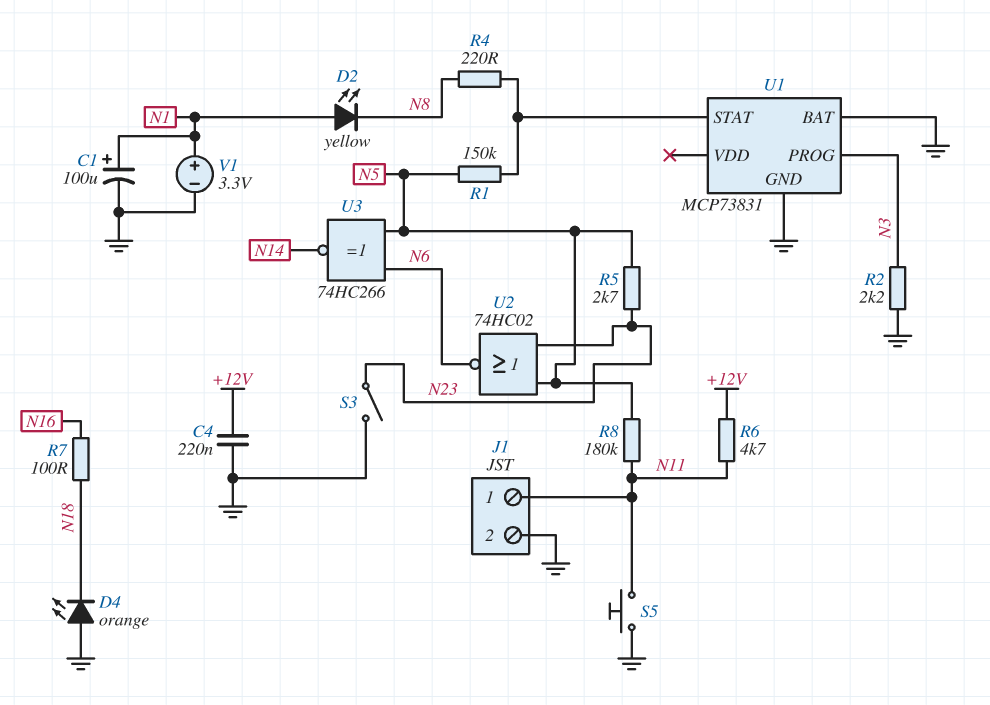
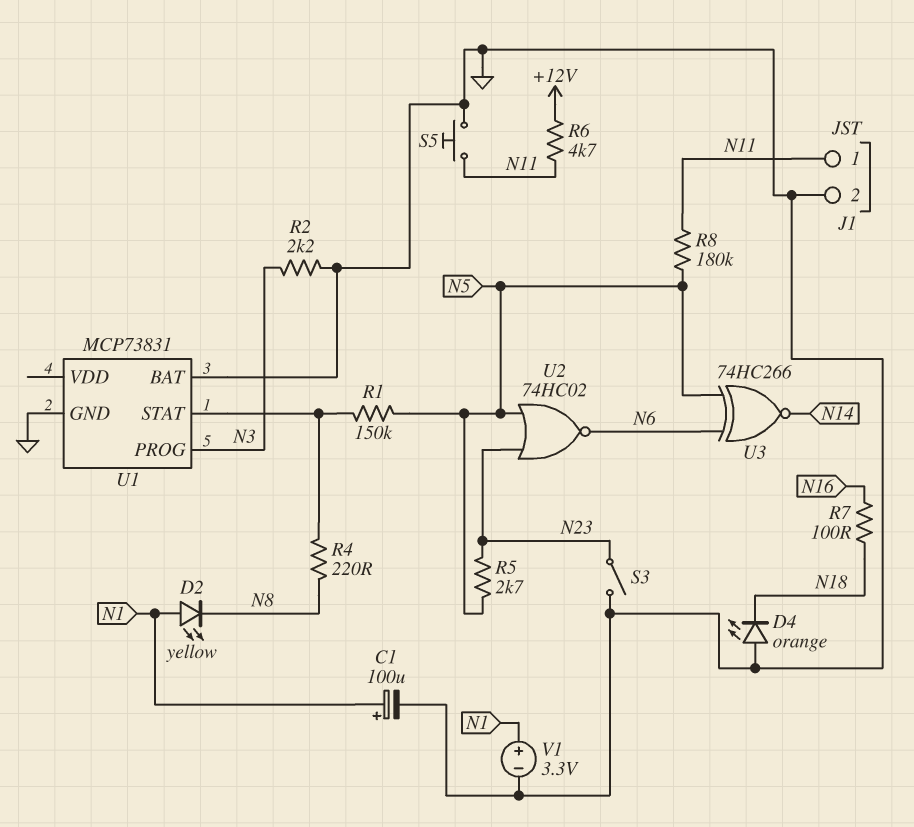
C4: 220nF (+12V, GND) -> none

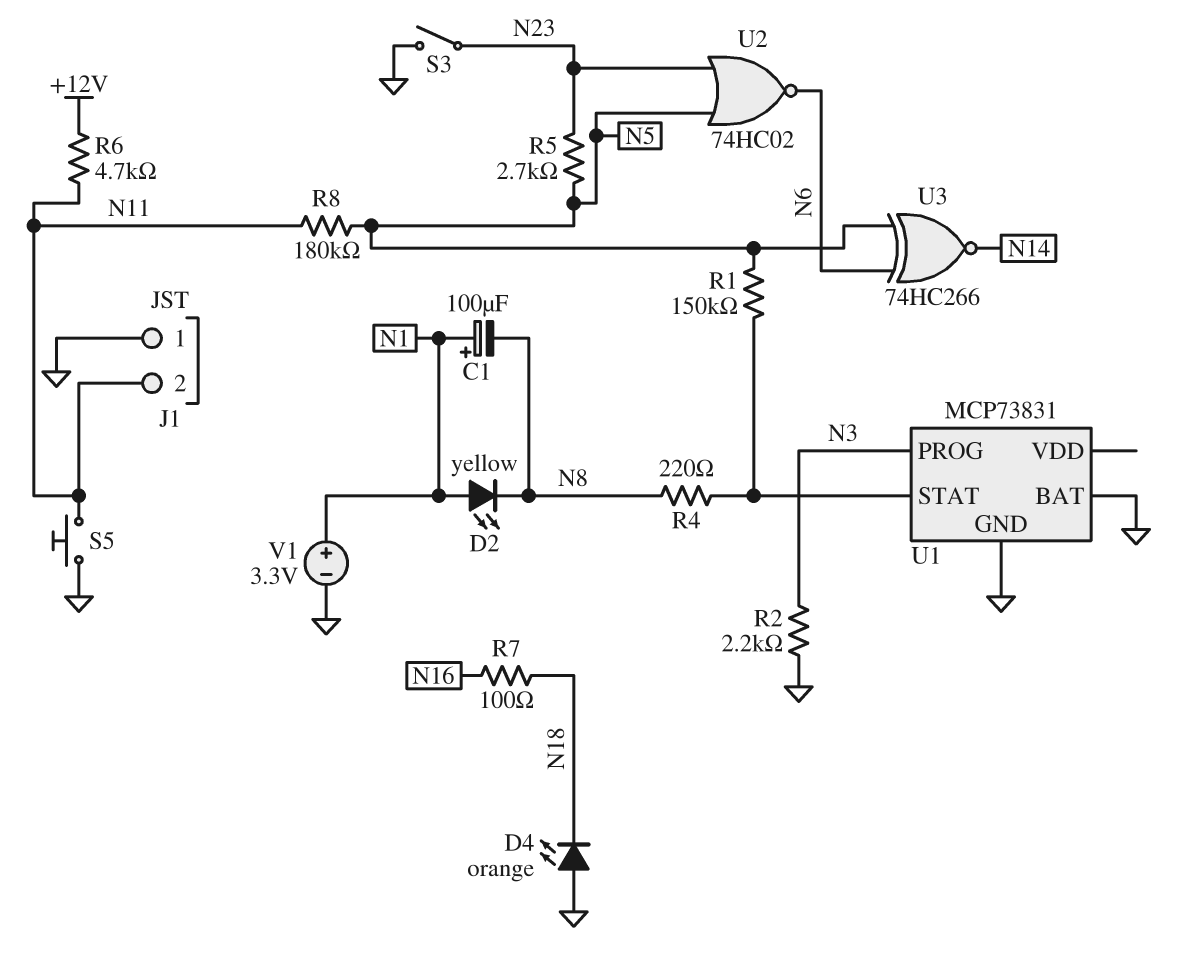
C1: 100uF (plus N1, minus GND) -> 100uF (plus N1, minus N8)
J1 pin 1: N11 -> GND
J1 pin 2: GND -> N11

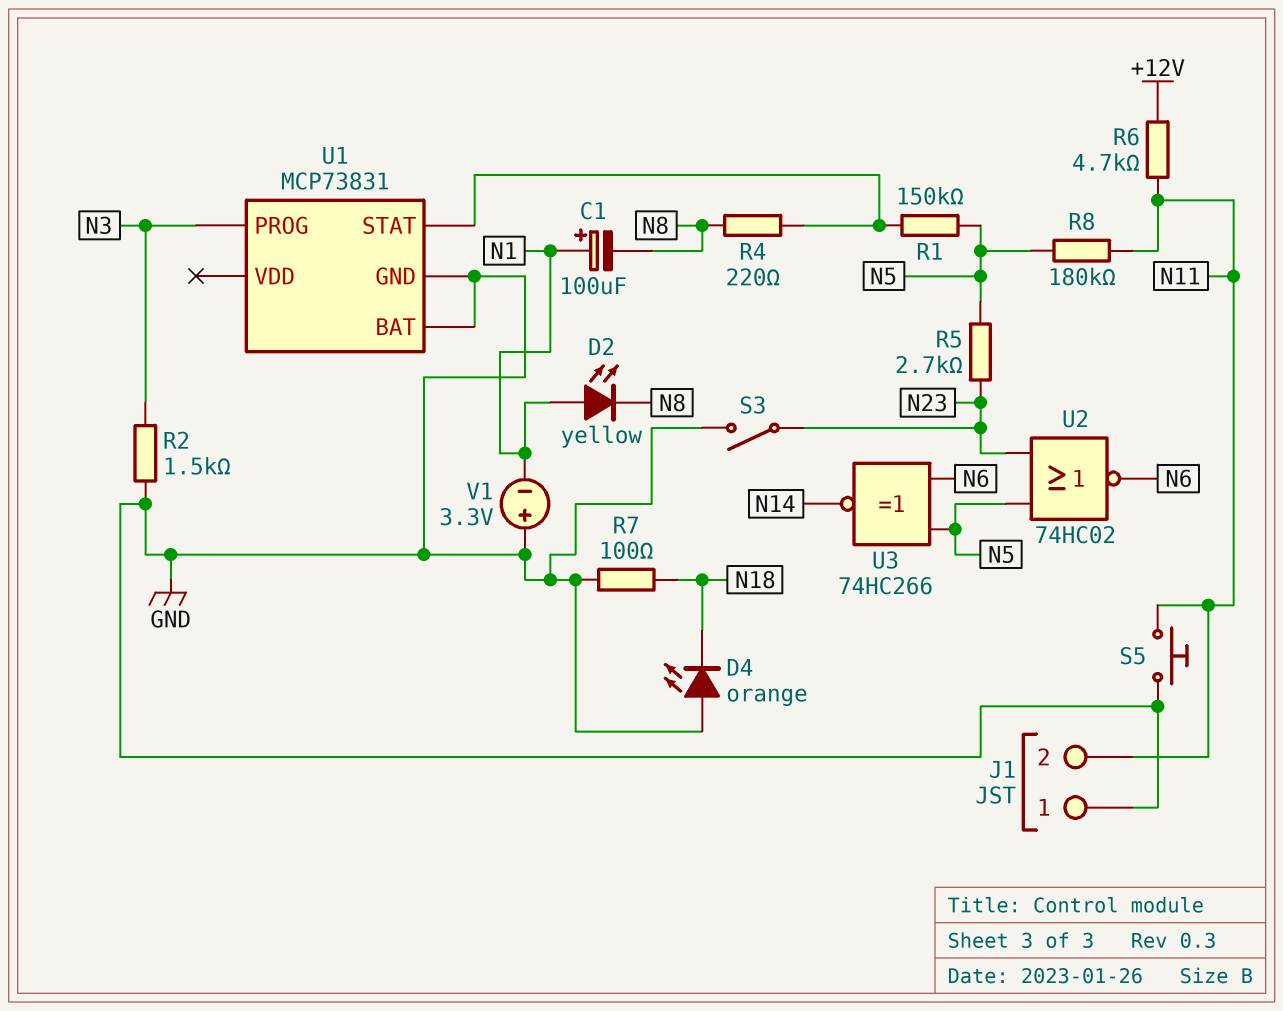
R2: 2.2k (GND, N3) -> 1.5k (GND, N3)
R7: 100 (N16, N18) -> 100 (GND, N18)
V1: 3.3V (plus N1, minus GND) -> 3.3V (plus GND, minus N1)

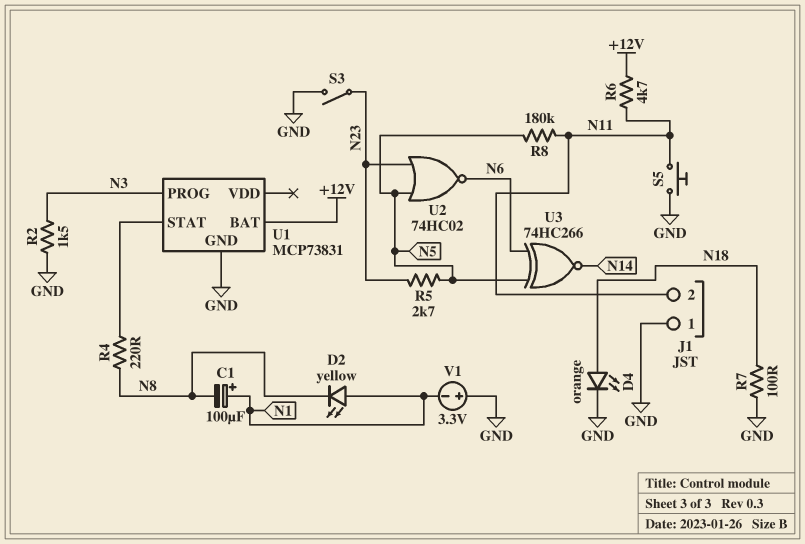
D4: LED orange (A GND, K N18) -> LED orange (A N18, K GND)
R1: 150k (N5, U1/STAT) -> none
U1 pin BAT: GND -> +12V

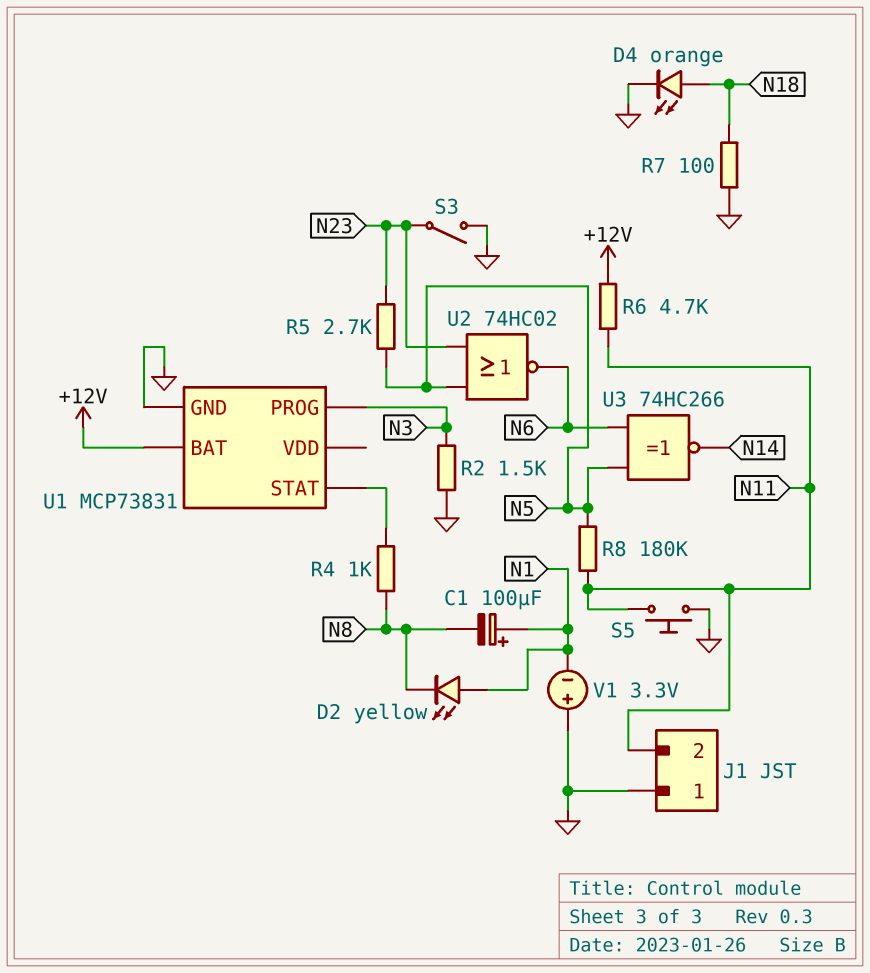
R4: 220 (N8, U1/STAT) -> 1k (N8, U1/STAT)

